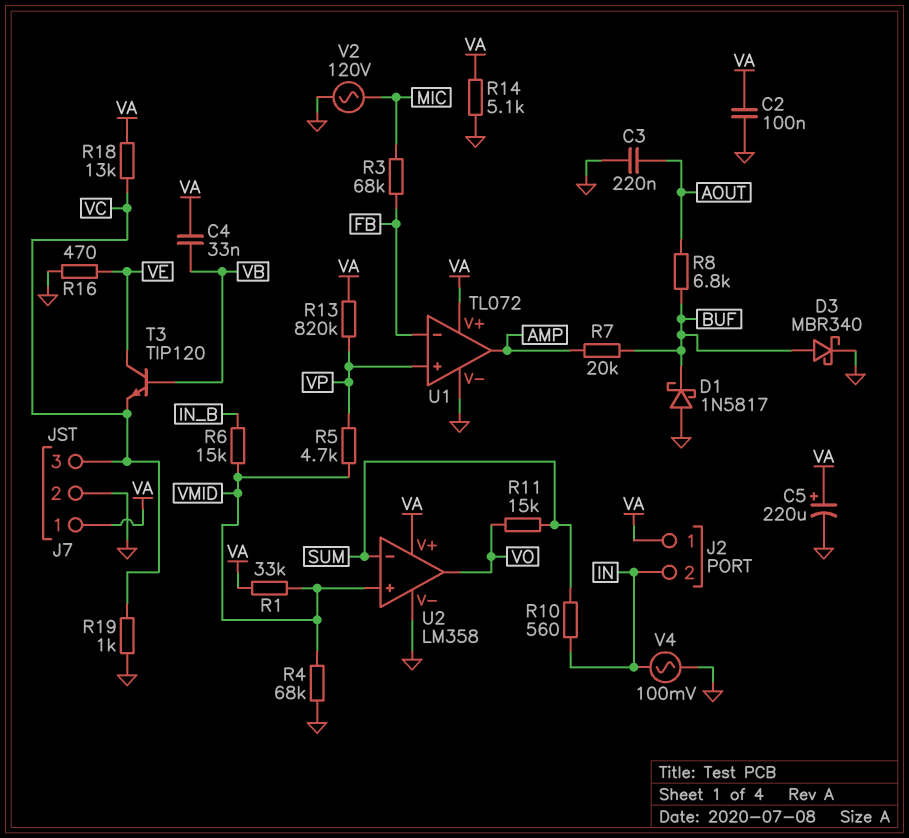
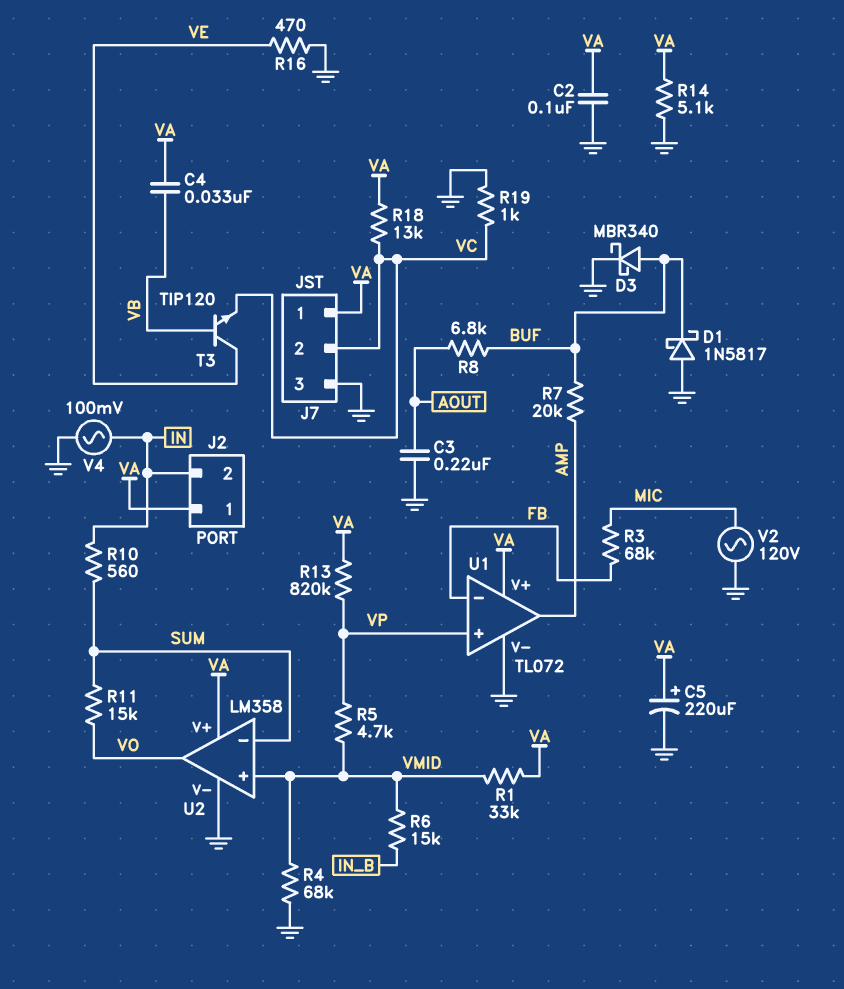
J7 pin 2: GND -> VC
J7 pin 3: VC -> GND

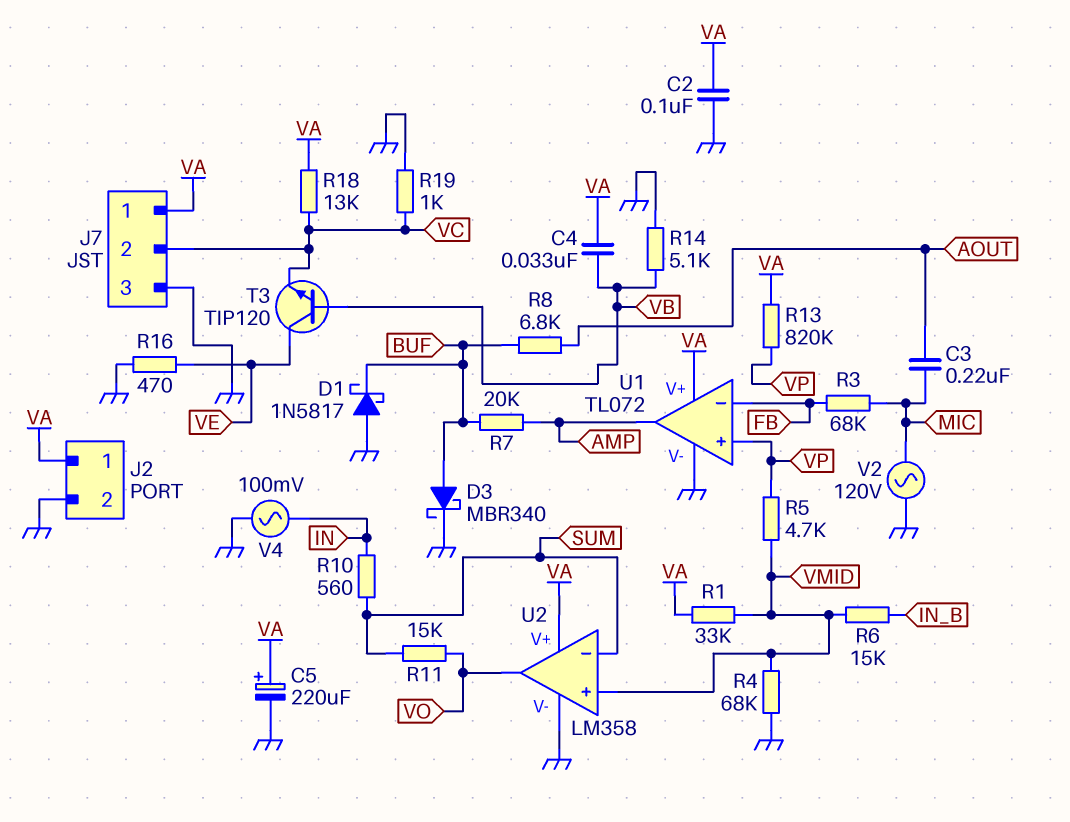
C3: 220nF (AOUT, GND) -> 220nF (AOUT, MIC)
J2 pin 2: IN -> GND
R14: 5.1k (GND, VA) -> 5.1k (GND, VB)

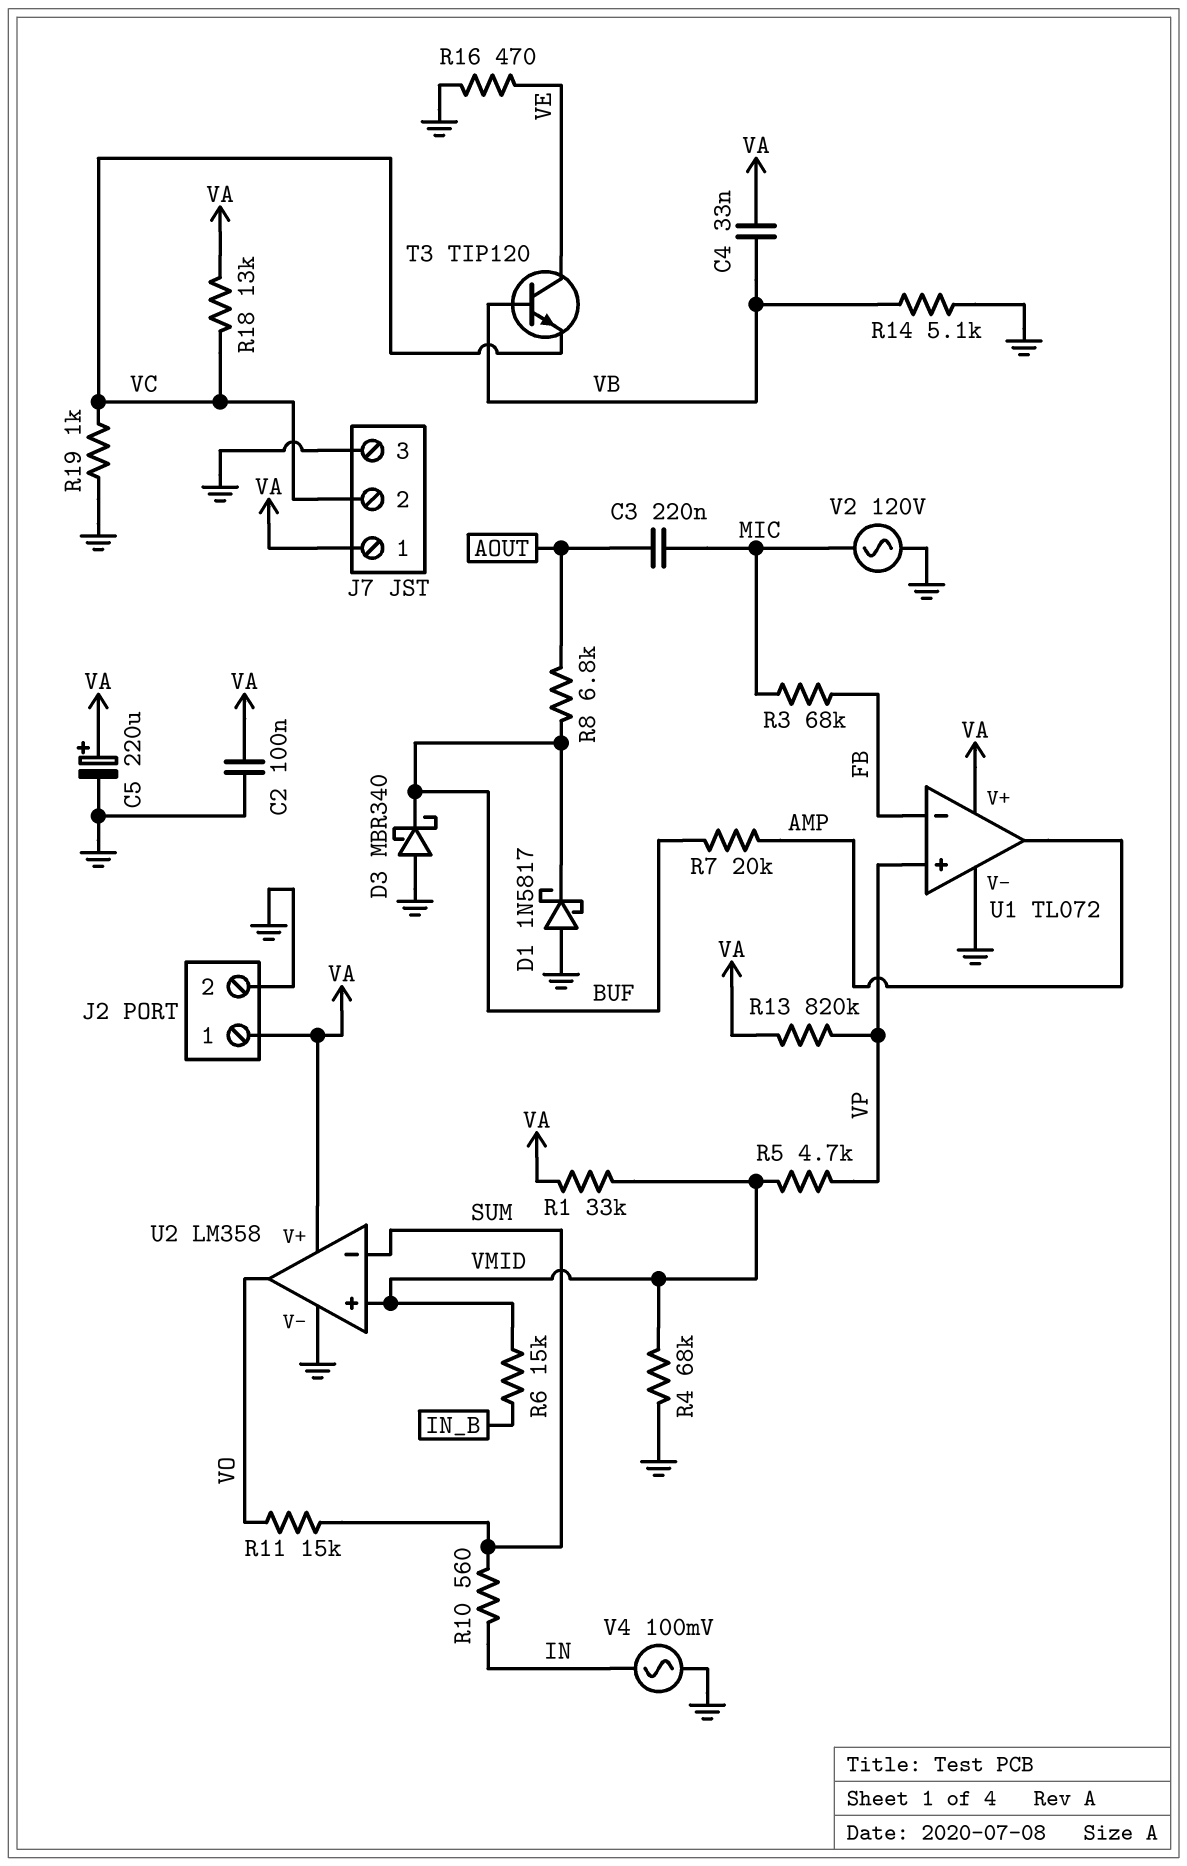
D3: schottky MBR340 (A BUF, K GND) -> schottky MBR340 (A GND, K BUF)

